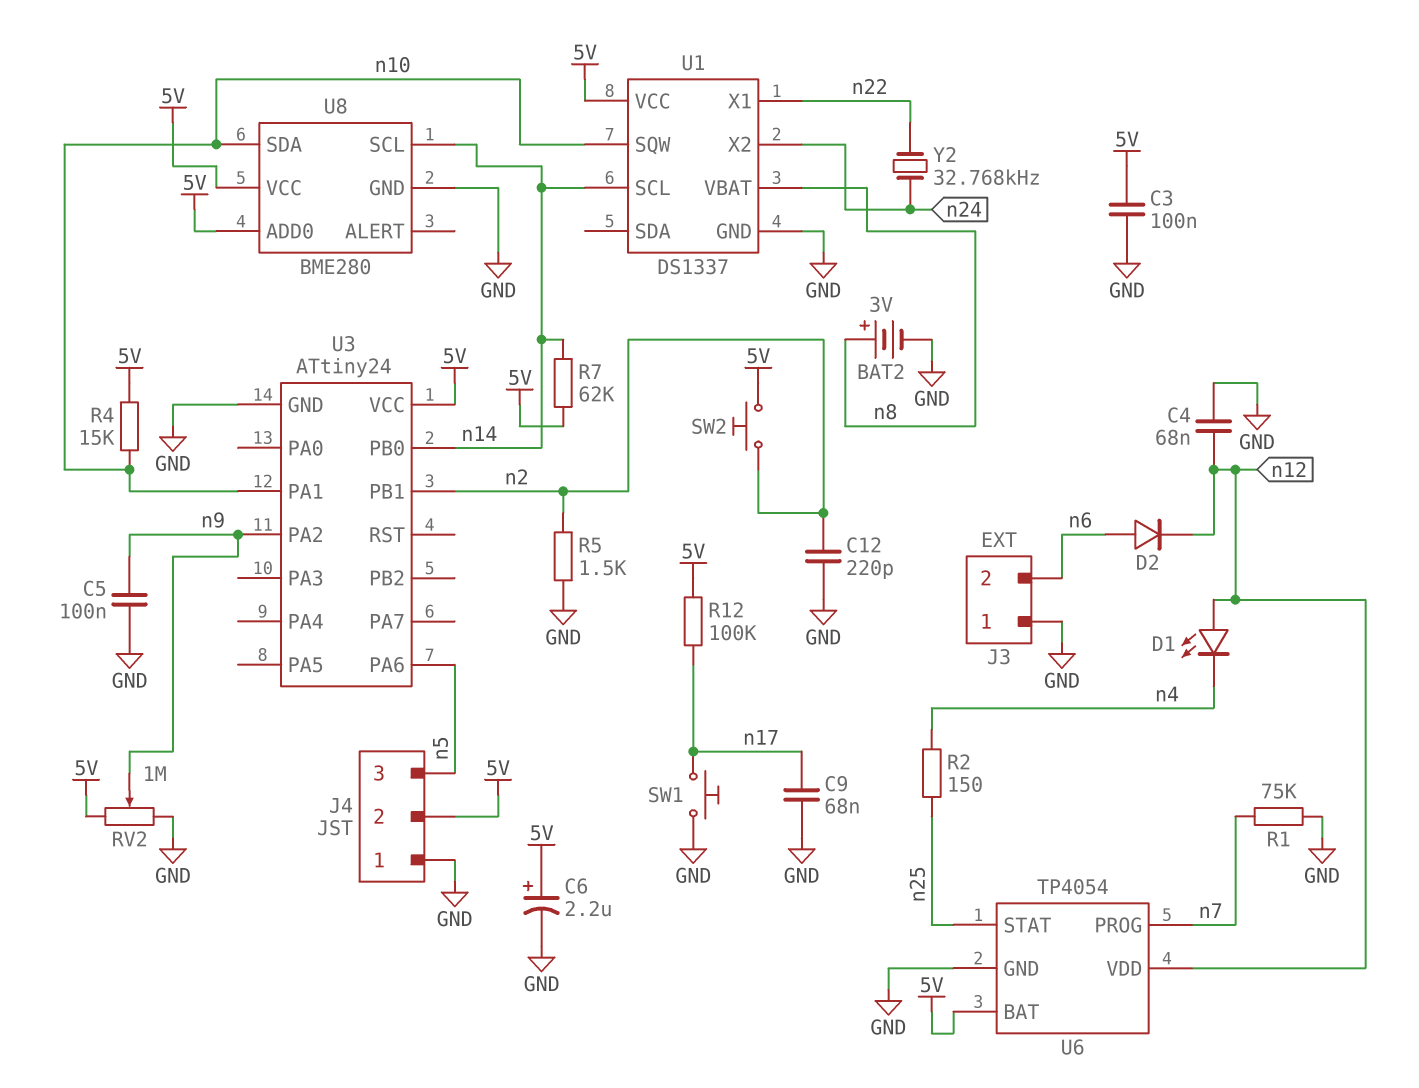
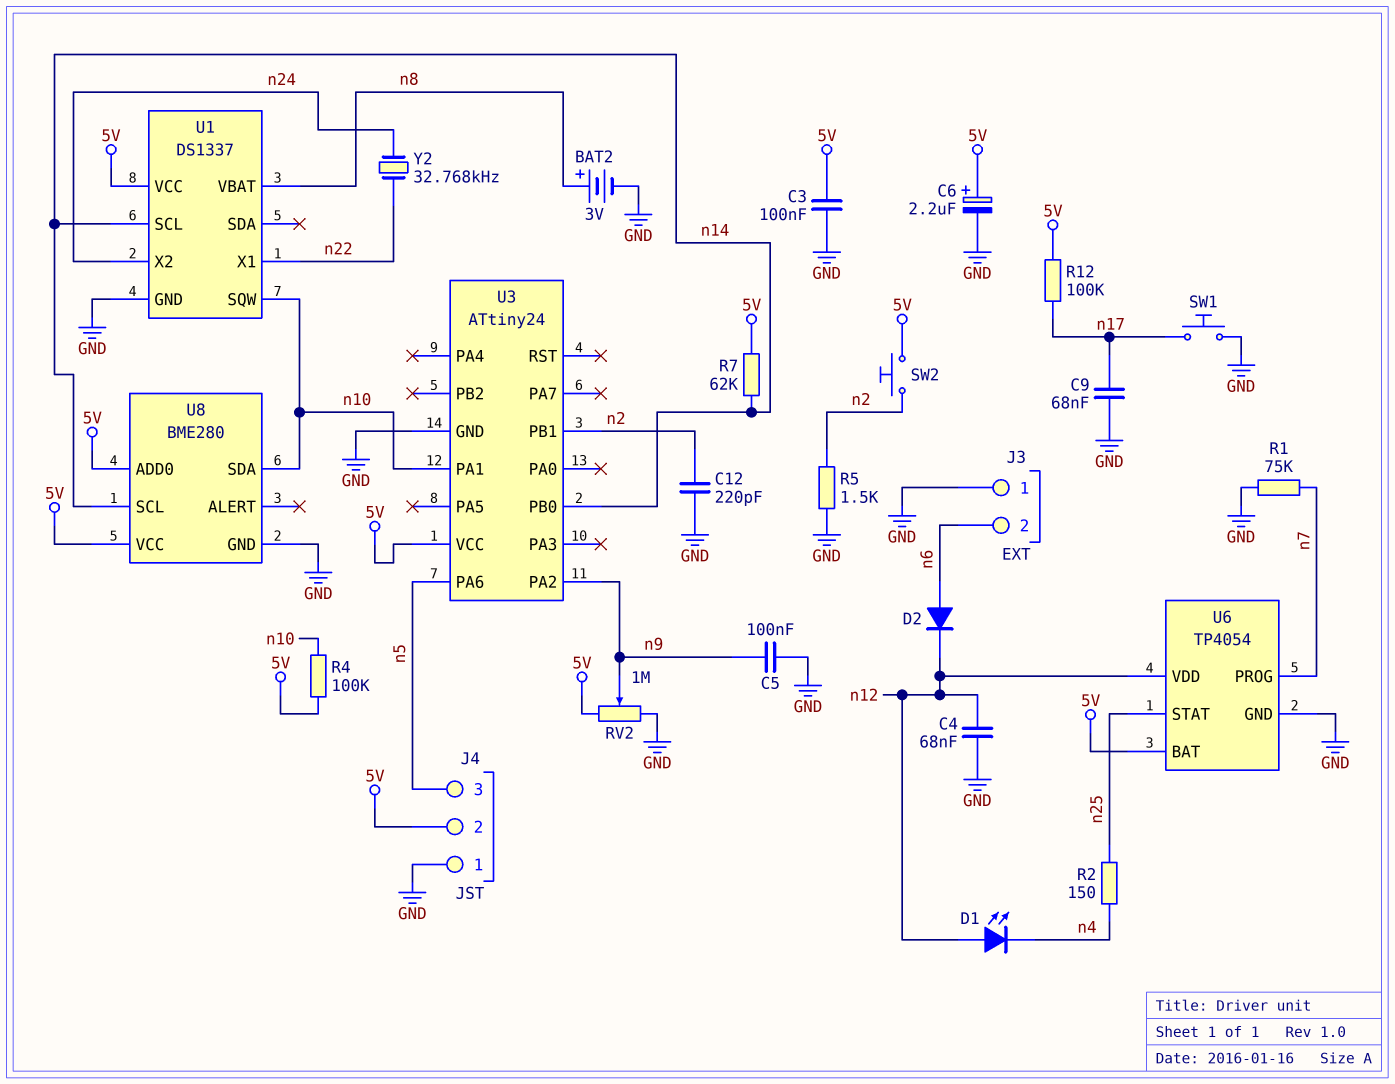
R4: 15k (5V, n10) -> 100k (5V, n10)

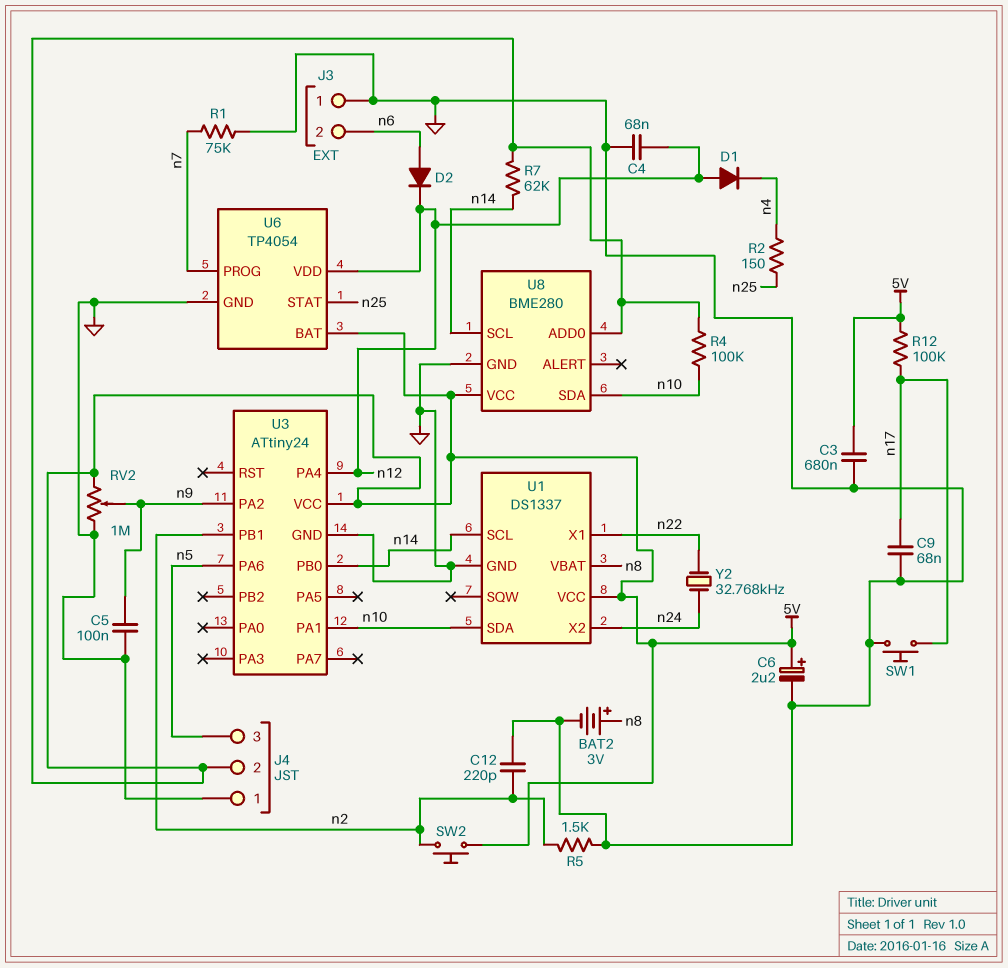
C3: 100nF (5V, GND) -> 680nF (5V, GND)
D1: LED (A n12, K n4) -> diode (A n12, K n4)
U1 pin SDA: none -> n10
U1 pin SQW: n10 -> none
U3 pin PA4: none -> n12

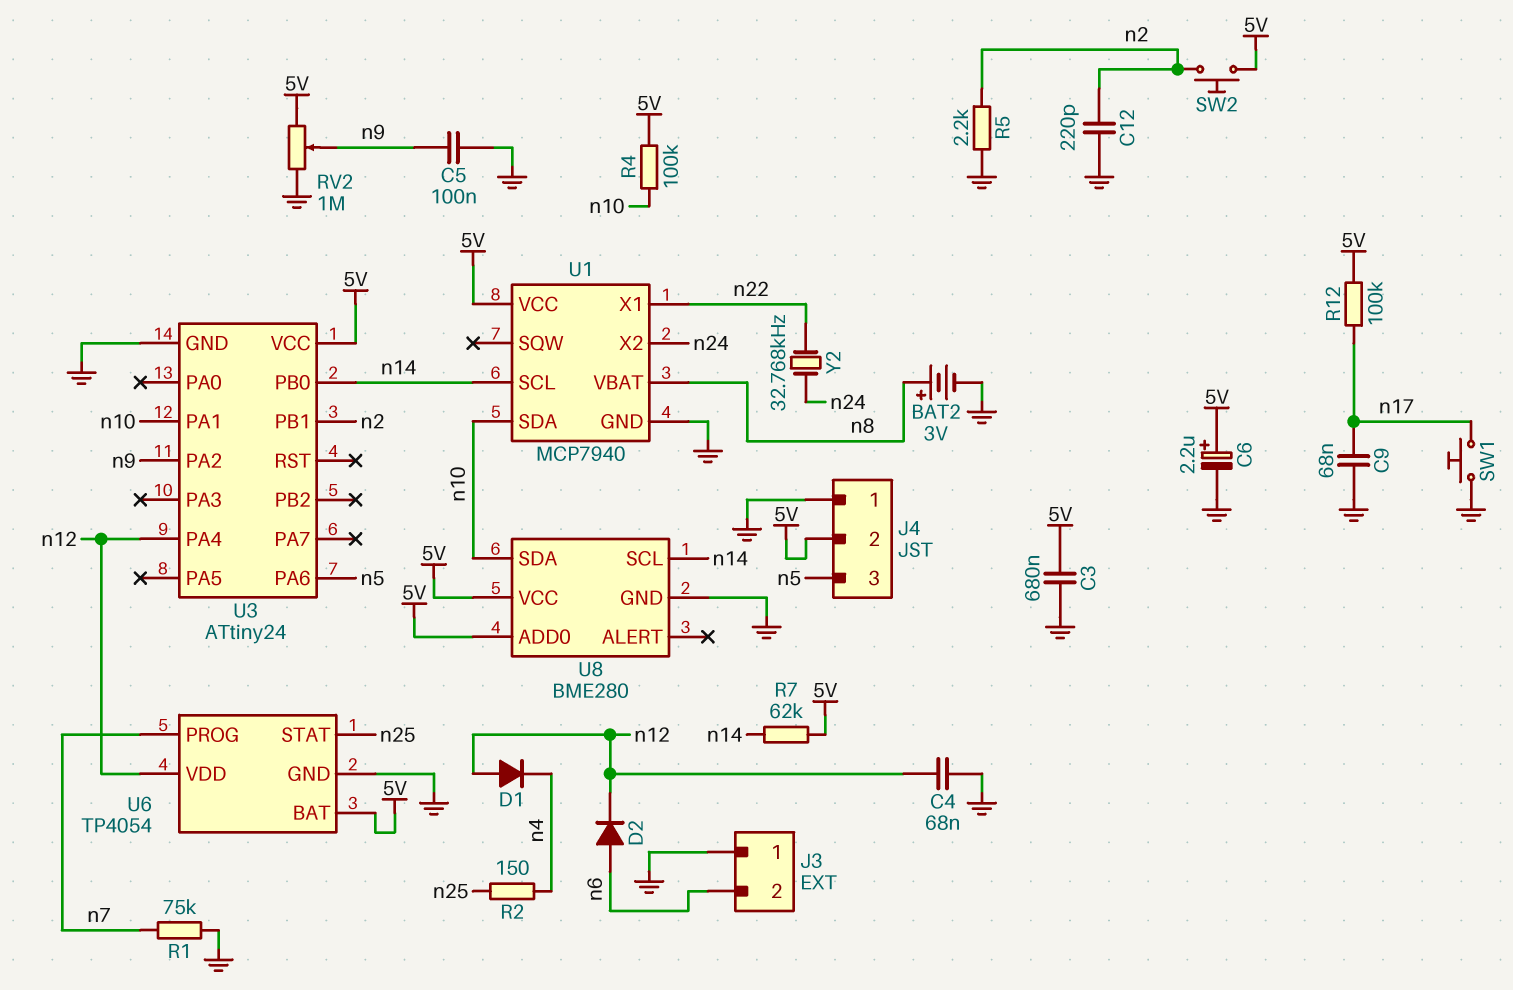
R5: 1.5k (GND, n2) -> 2.2k (GND, n2)
U1: DS1337 -> MCP7940

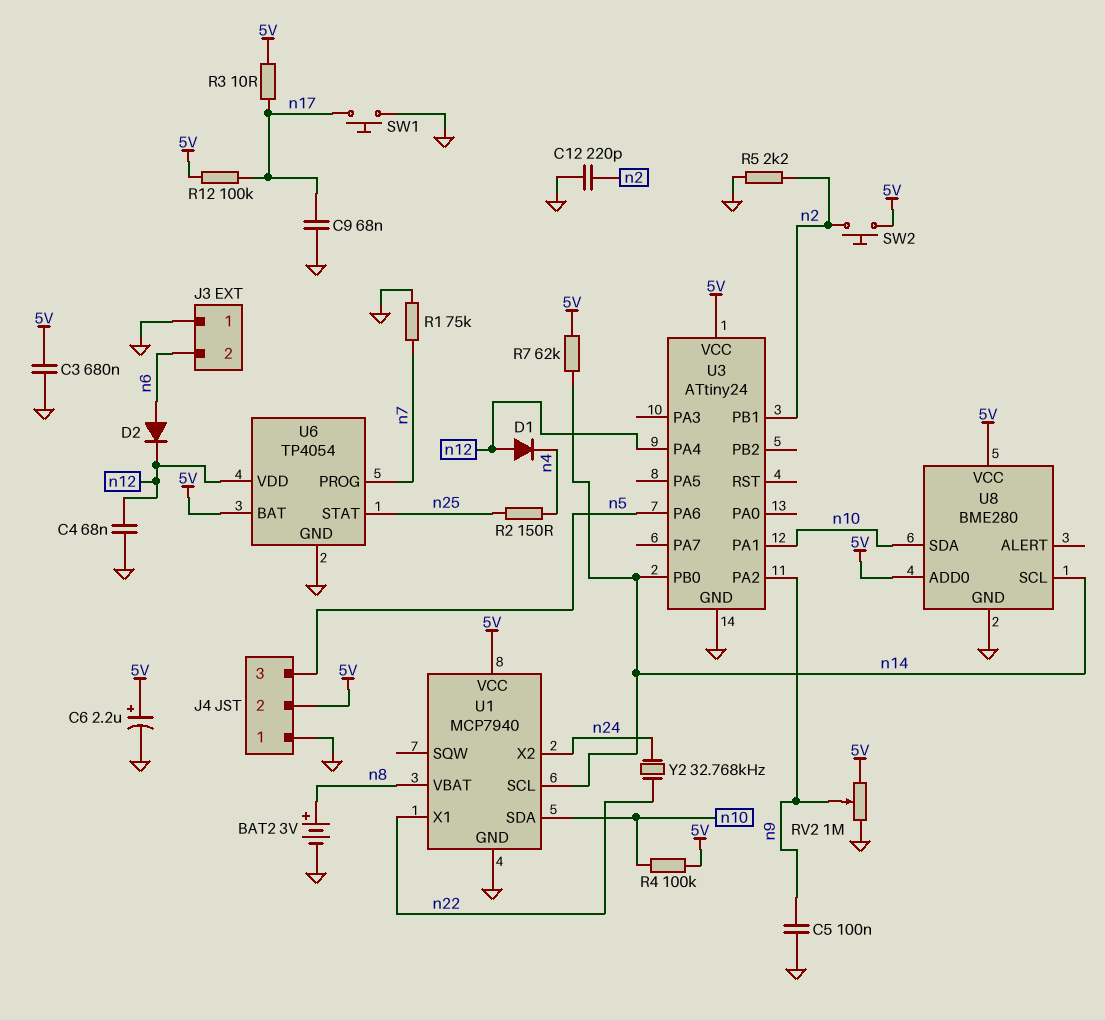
R3: none -> 10 (5V, n17)

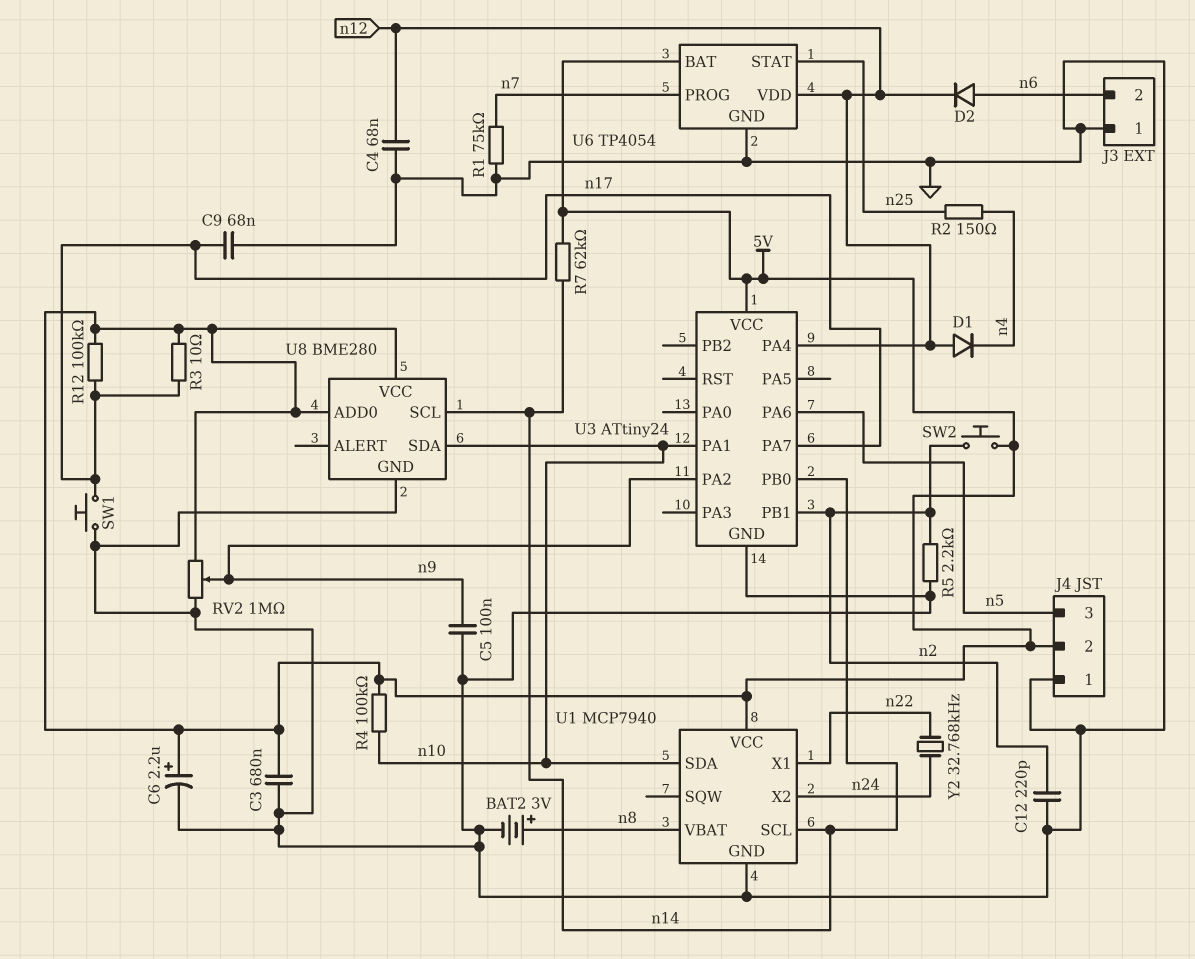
U3 pin PA7: none -> n17

